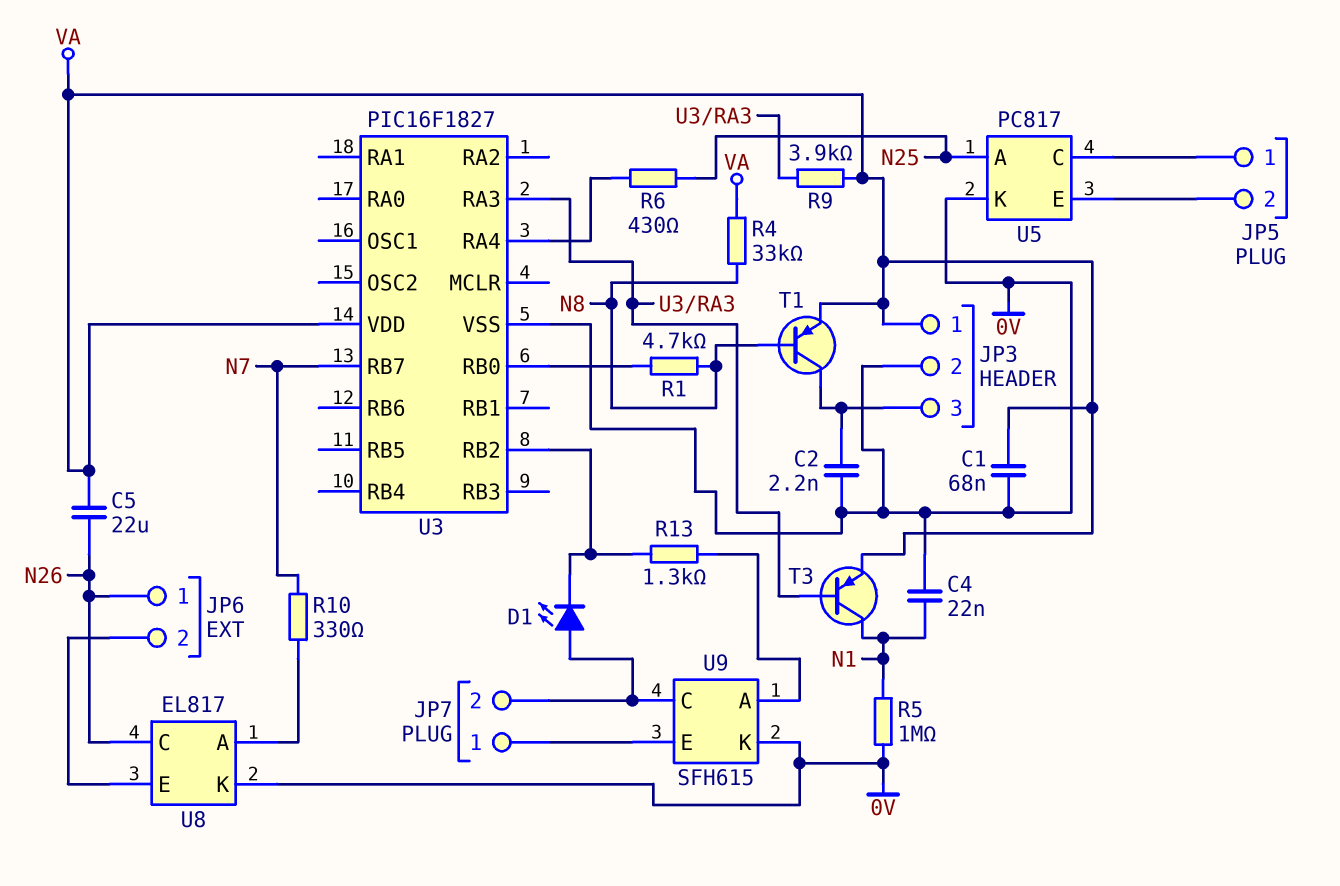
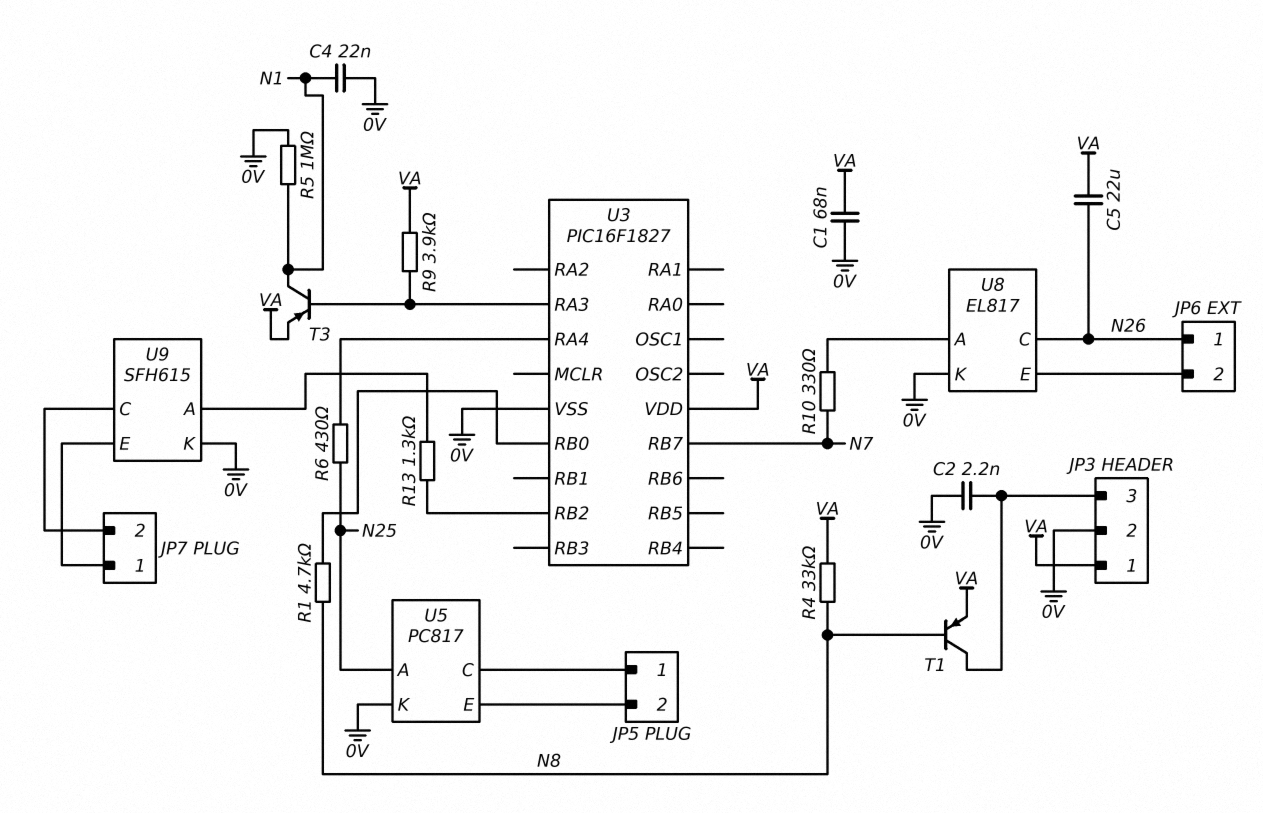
D1: LED (A JP7/2, K U3/RB2) -> none

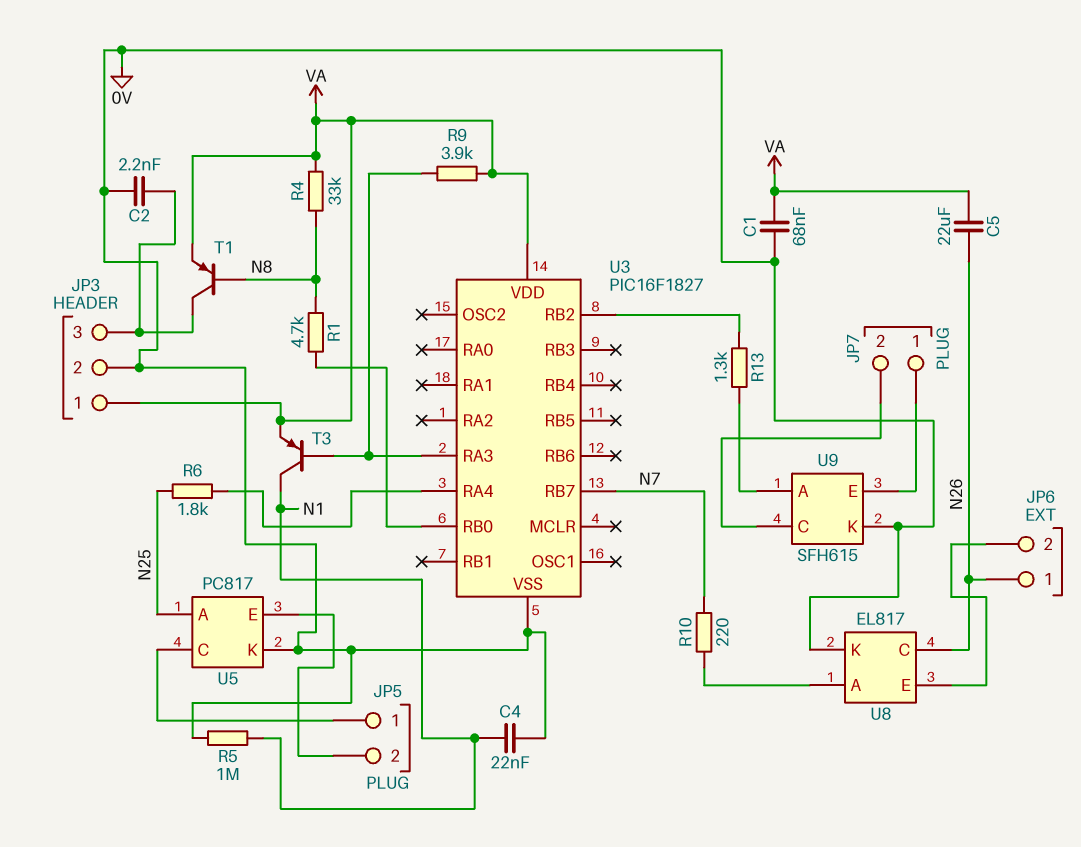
R6: 430 (N25, U3/RA4) -> 1.8k (N25, U3/RA4)
R10: 330 (N7, U8/A) -> 220 (N7, U8/A)

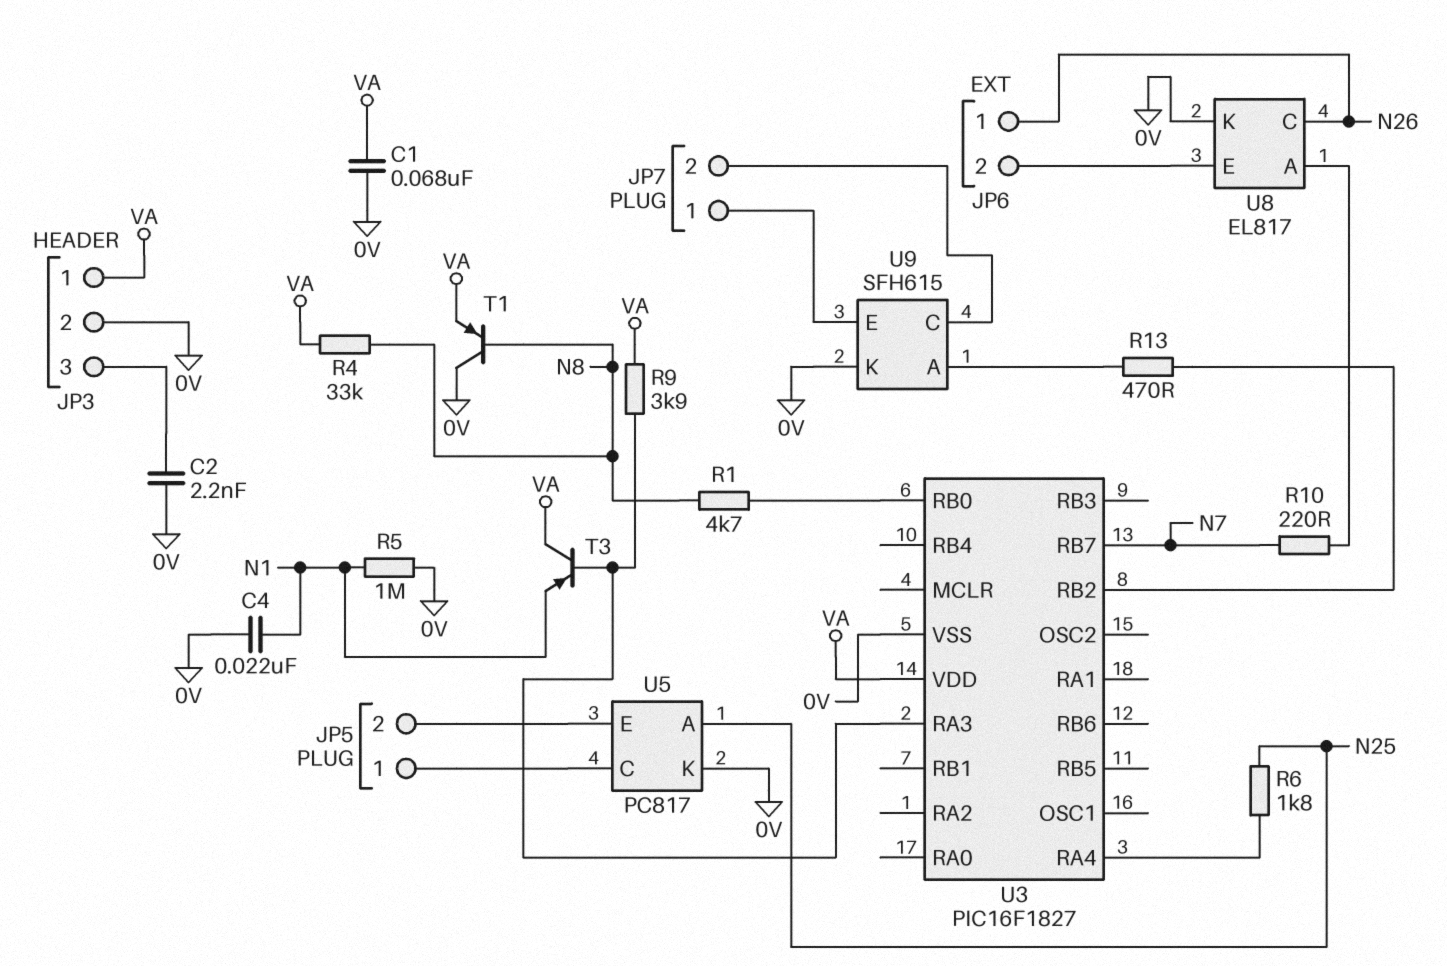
C5: 22uF (N26, VA) -> none
R13: 1.3k (U3/RB2, U9/A) -> 470 (U3/RB2, U9/A)
T1: PNP (B N8, C JP3/3, E VA) -> PNP (B N8, C 0V, E VA)
T3: PNP (B U3/RA3, C N1, E VA) -> PNP (B U3/RA3, C VA, E N1)

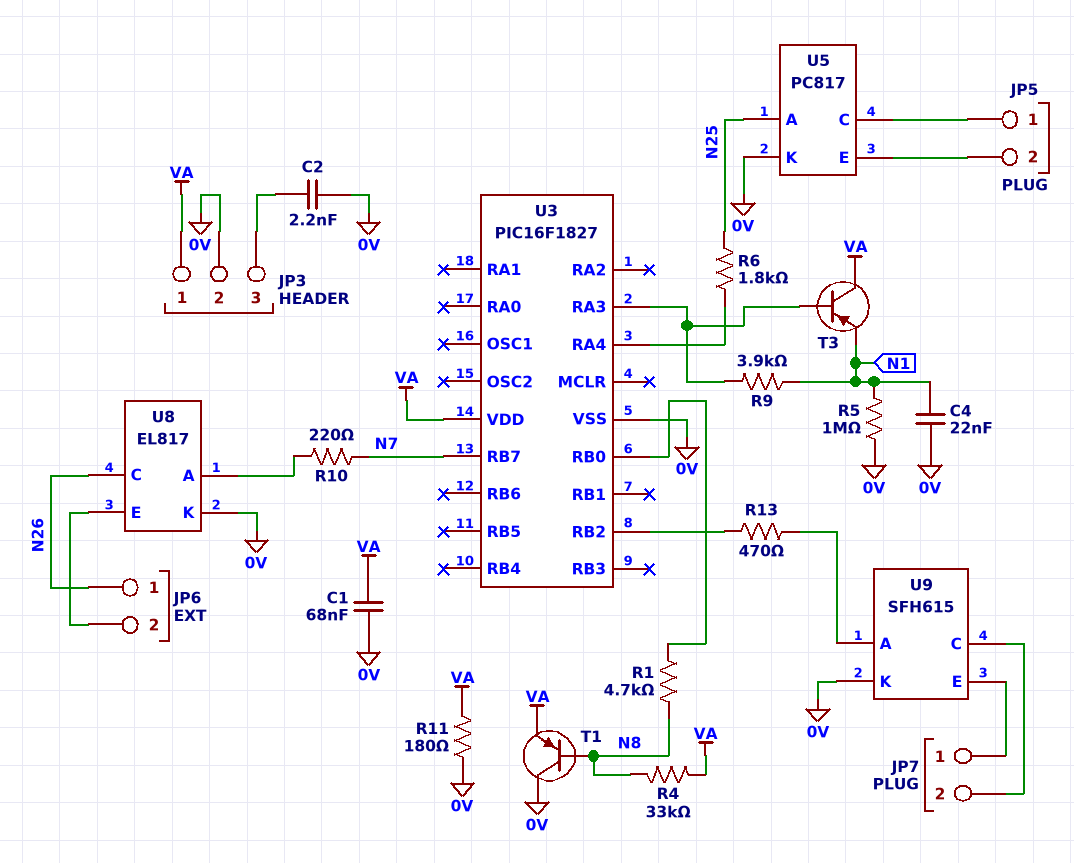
R9: 3.9k (U3/RA3, VA) -> 3.9k (N1, U3/RA3)
R11: none -> 180 (0V, VA)

